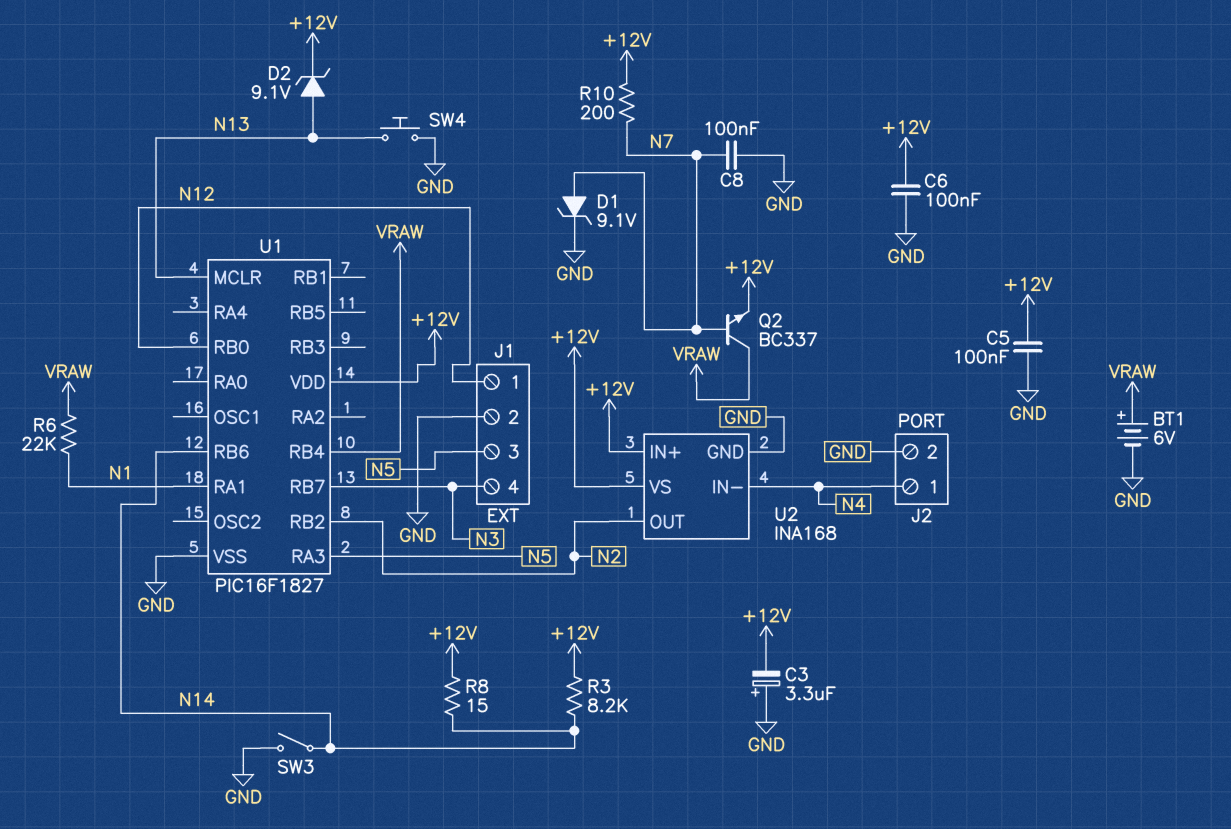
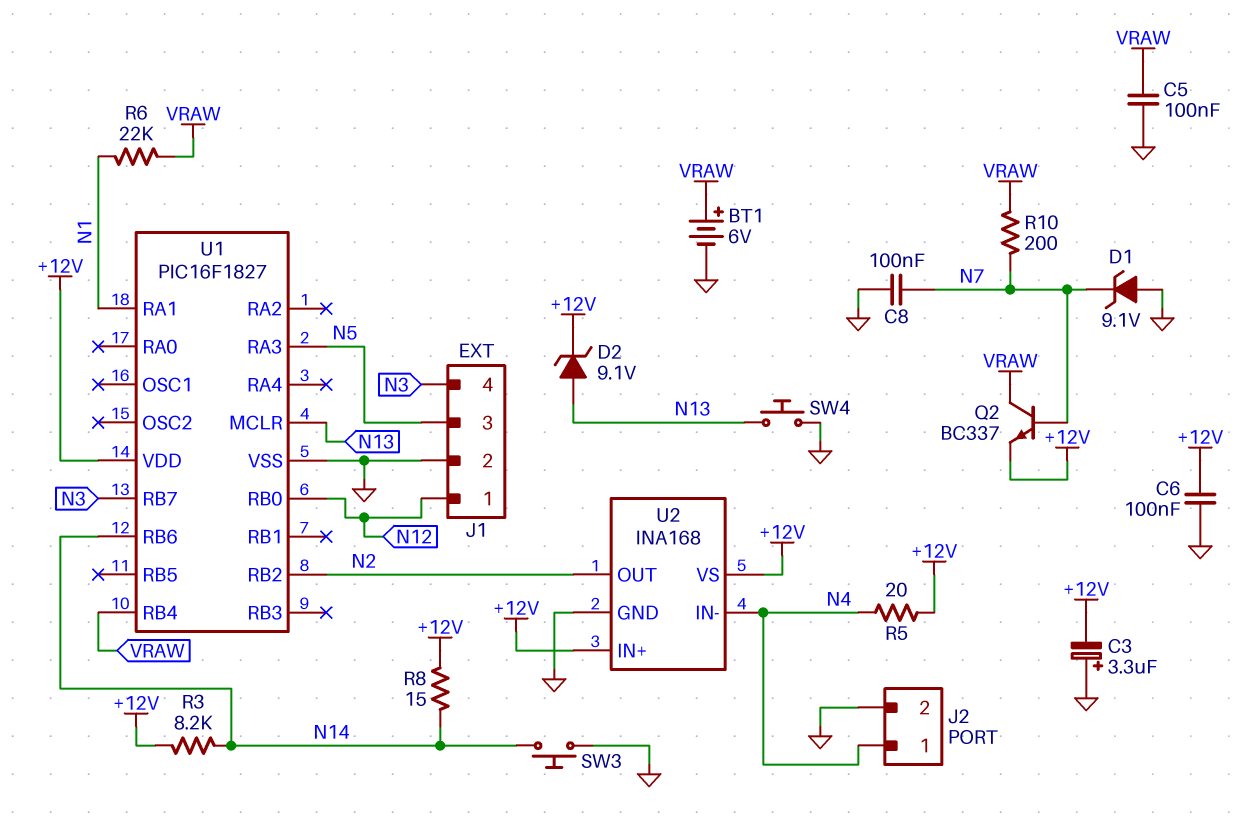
C5: 100nF (+12V, GND) -> 100nF (GND, VRAW)
D1: zener 9.1V (A N7, K GND) -> zener 9.1V (A GND, K N7)
R5: none -> 20 (+12V, N4)
R10: 200 (+12V, N7) -> 200 (N7, VRAW)
SW3: switch (GND, N14) -> button (GND, N14)

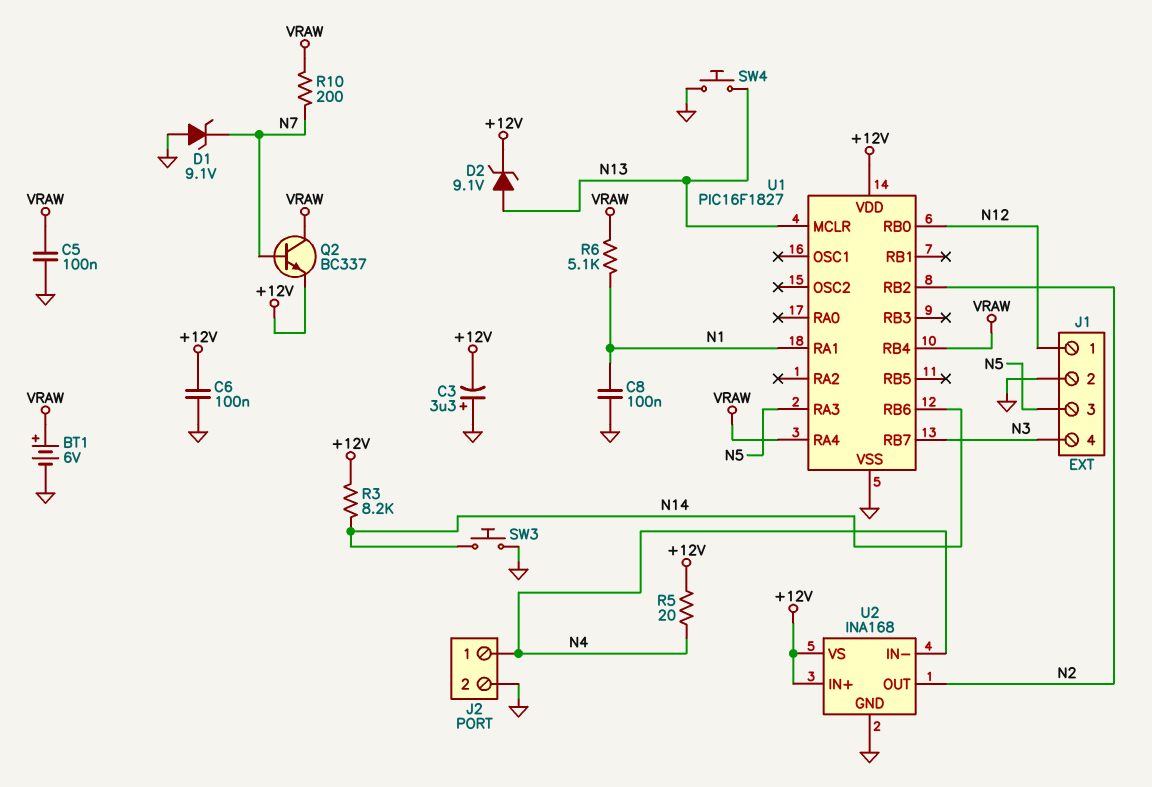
C8: 100nF (GND, N7) -> 100nF (GND, N1)
R6: 22k (N1, VRAW) -> 5.1k (N1, VRAW)
R8: 15 (+12V, N14) -> none
U1 pin RA4: none -> VRAW

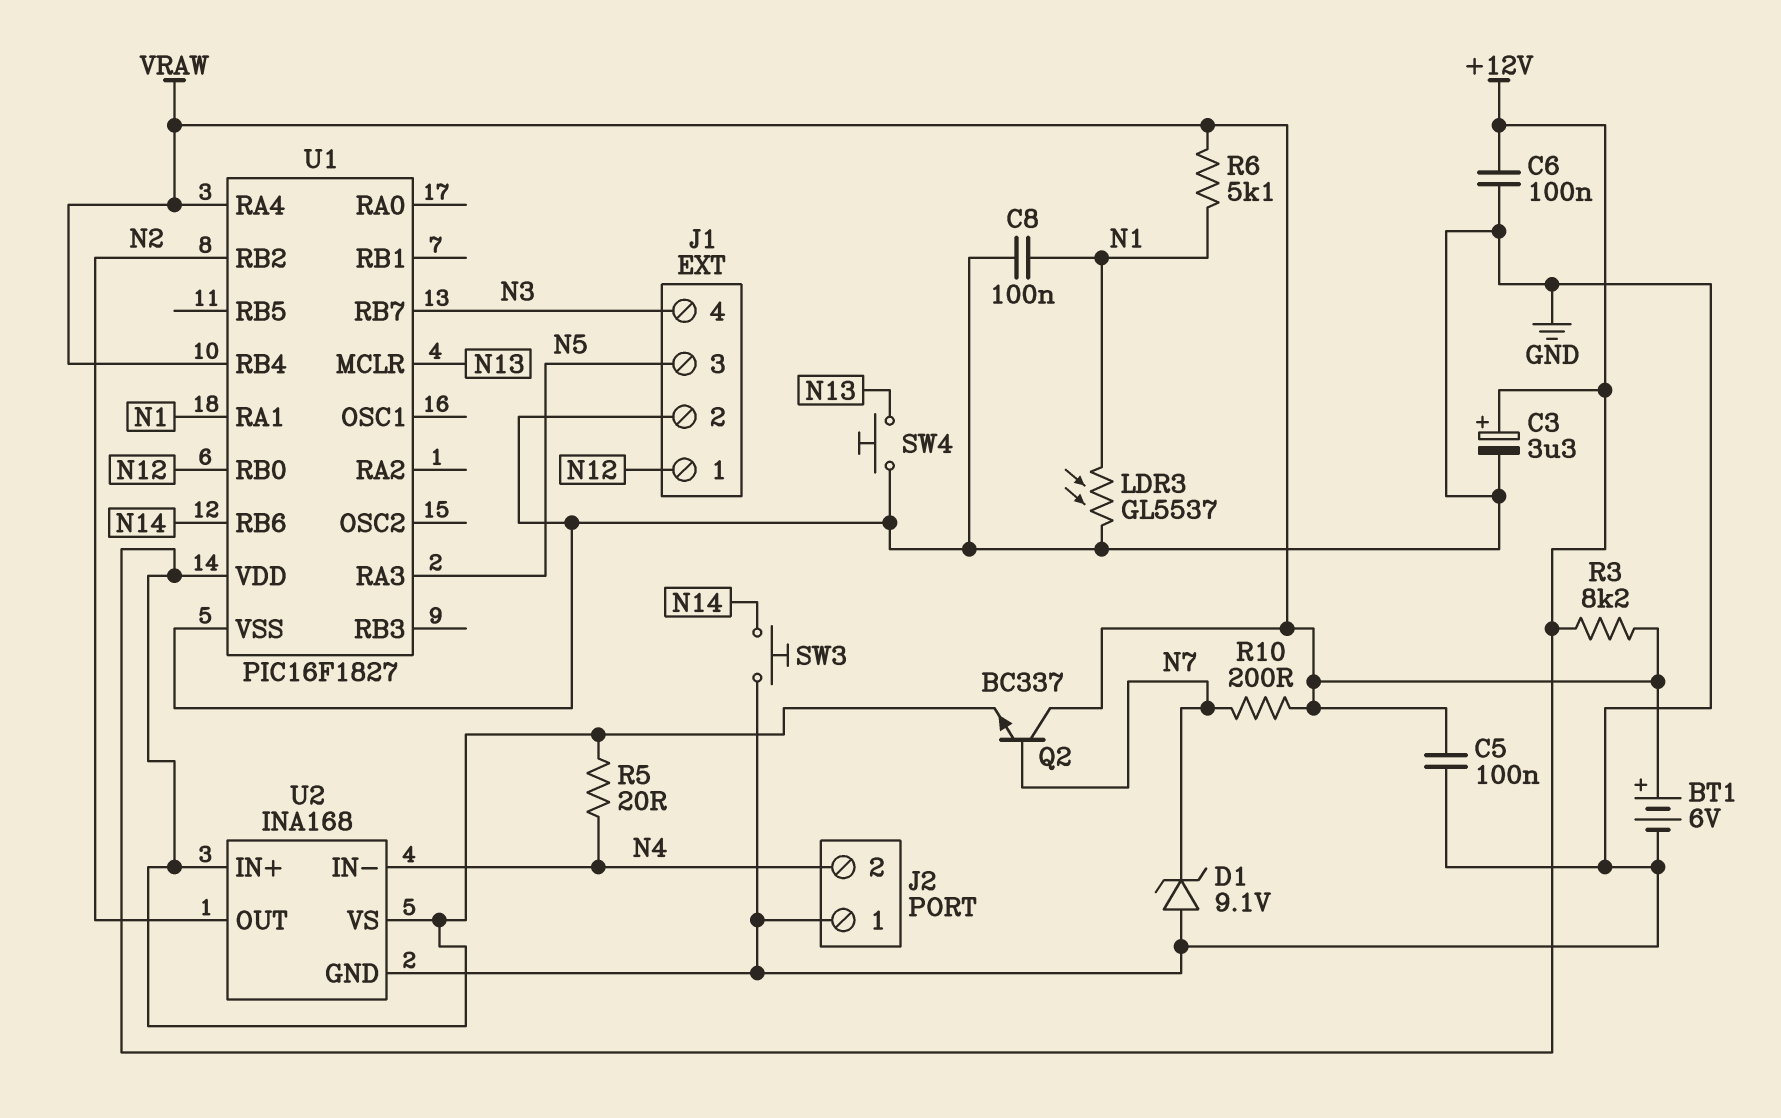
C3: 3.3uF (plus GND, minus +12V) -> 3.3uF (plus +12V, minus GND)
D2: zener 9.1V (A N13, K +12V) -> none
J2 pin 1: N4 -> GND
J2 pin 2: GND -> N4
LDR3: none -> GL5537 (GND, N1)
R3: 8.2k (+12V, N14) -> 8.2k (+12V, VRAW)

